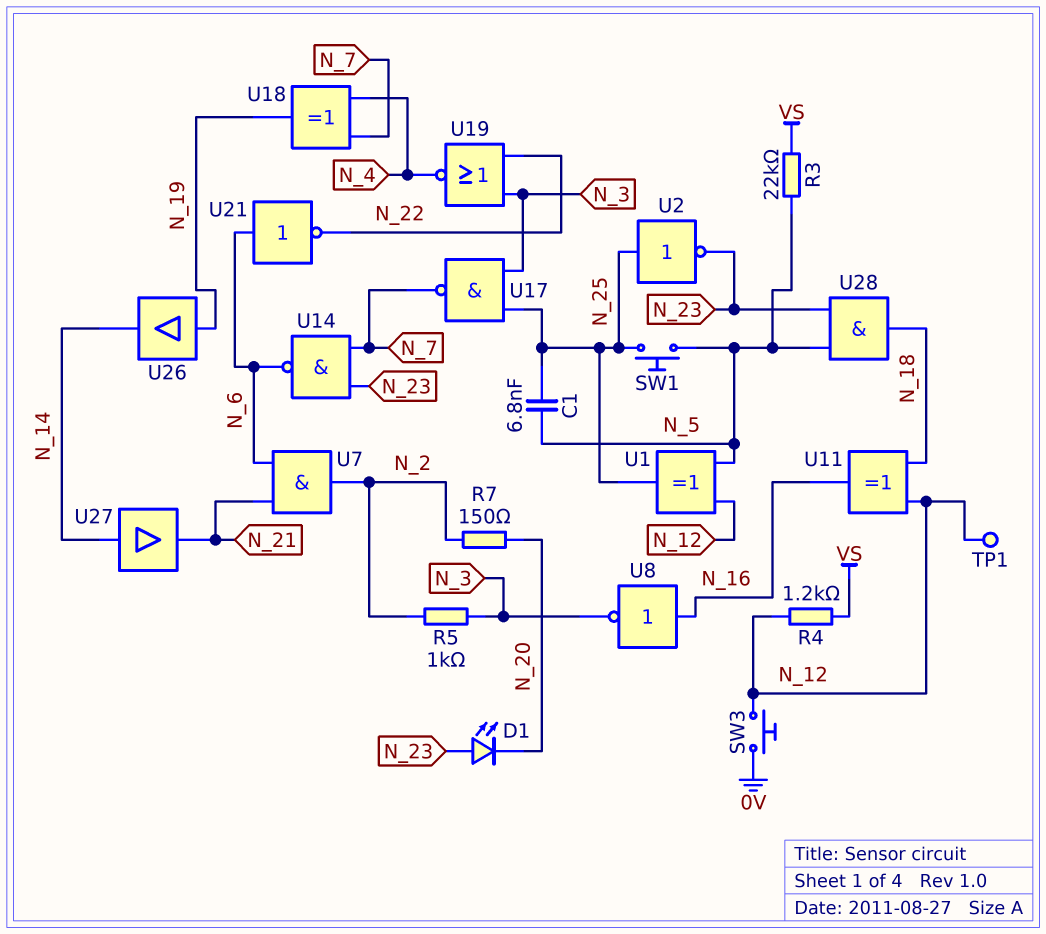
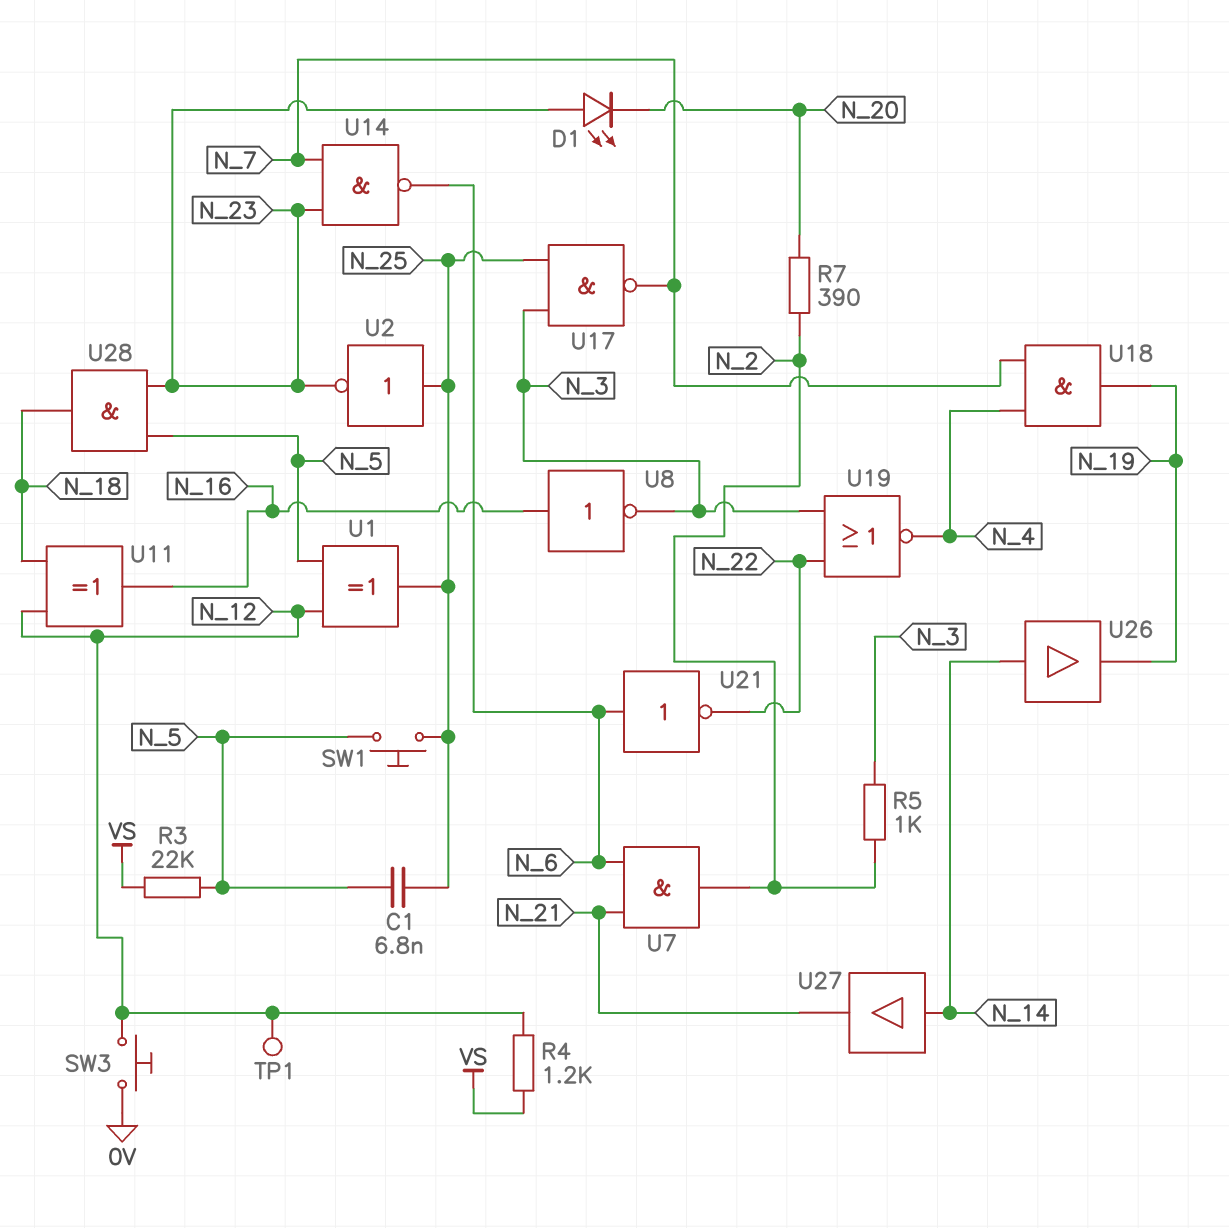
R7: 150 (N_2, N_20) -> 390 (N_2, N_20)
U18: XOR (in N_4, in N_7, out N_19) -> AND (in N_4, in N_7, out N_19)
U26: buffer (in N_19, out N_14) -> buffer (in N_14, out N_19)

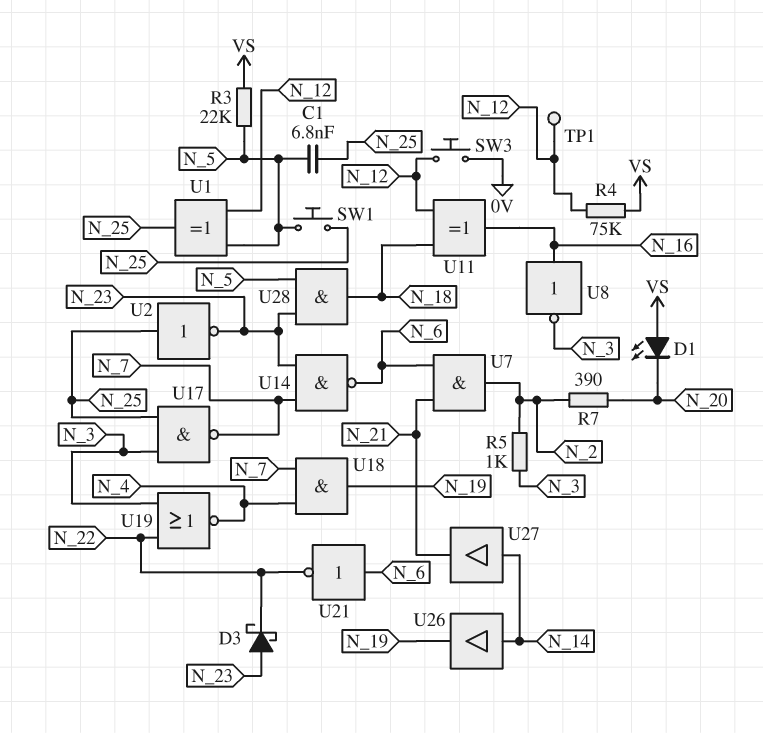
D1: LED (A N_23, K N_20) -> LED (A VS, K N_20)
D3: none -> schottky (A N_23, K N_22)
R4: 1.2k (N_12, VS) -> 75k (N_12, VS)

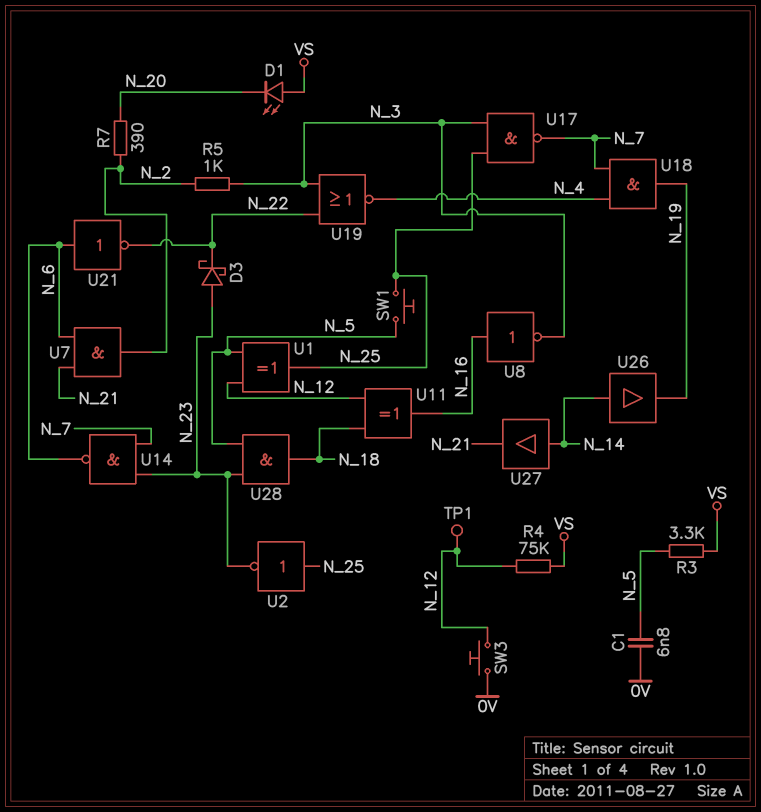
C1: 6.8nF (N_5, N_25) -> 6.8nF (0V, N_5)
R3: 22k (N_5, VS) -> 3.3k (N_5, VS)

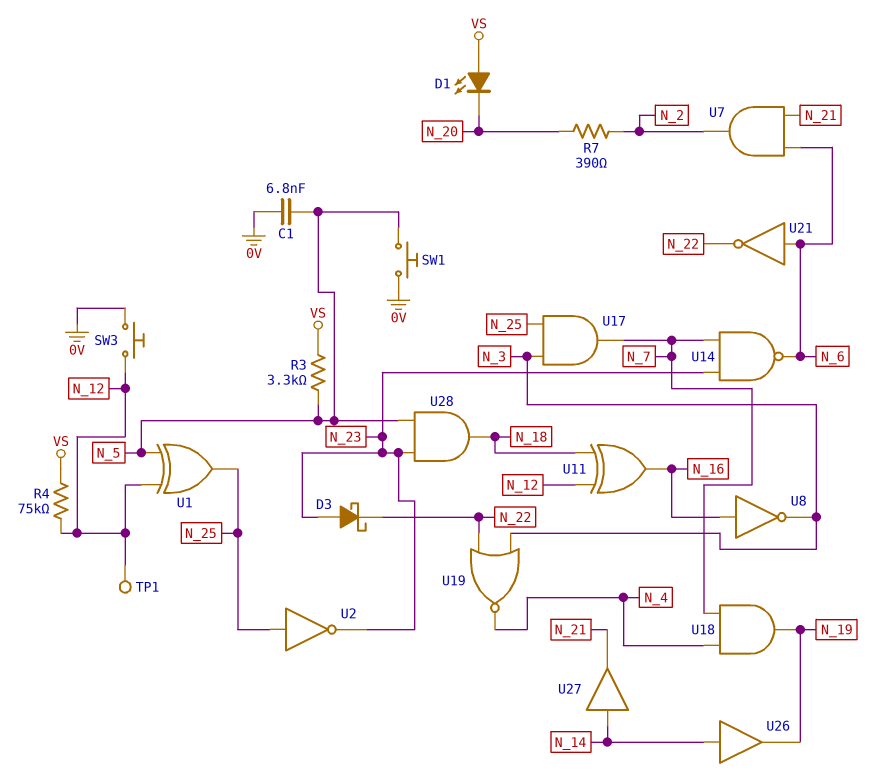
R5: 1k (N_2, N_3) -> none
SW1: button (N_5, N_25) -> button (0V, N_5)
U17: NAND (in N_3, in N_25, out N_7) -> AND (in N_3, in N_25, out N_7)

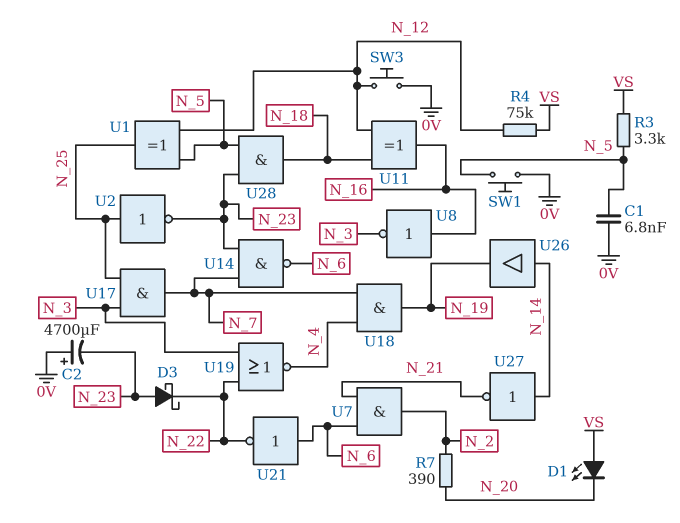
C2: none -> 4700uF (plus 0V, minus N_23)
TP1: test point (N_12) -> none
U27: buffer (in N_14, out N_21) -> NOT (in N_14, out N_21)

